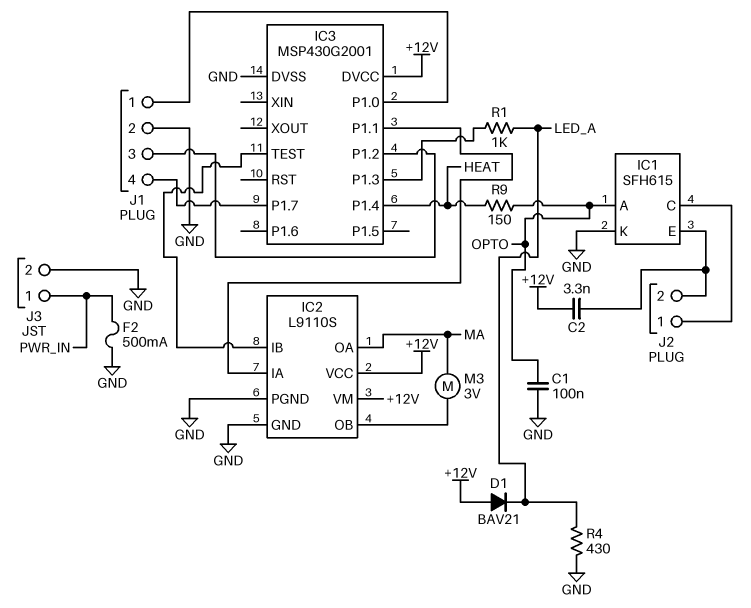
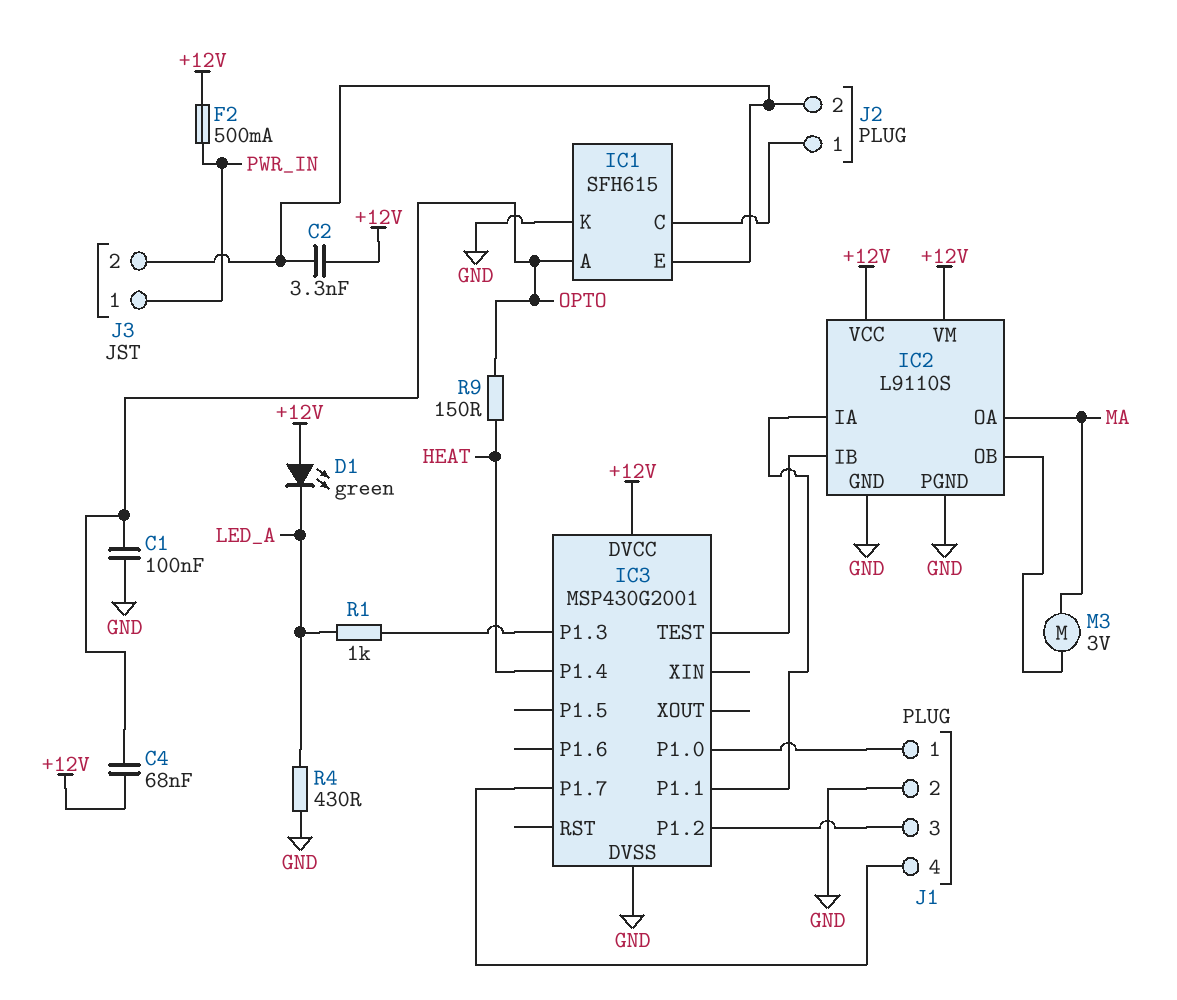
C4: none -> 68nF (+12V, OPTO)
D1: diode BAV21 (A +12V, K LED_A) -> LED green (A +12V, K LED_A)
F2: 500mA (GND, PWR_IN) -> 500mA (+12V, PWR_IN)
J3 pin 2: GND -> IC1/E

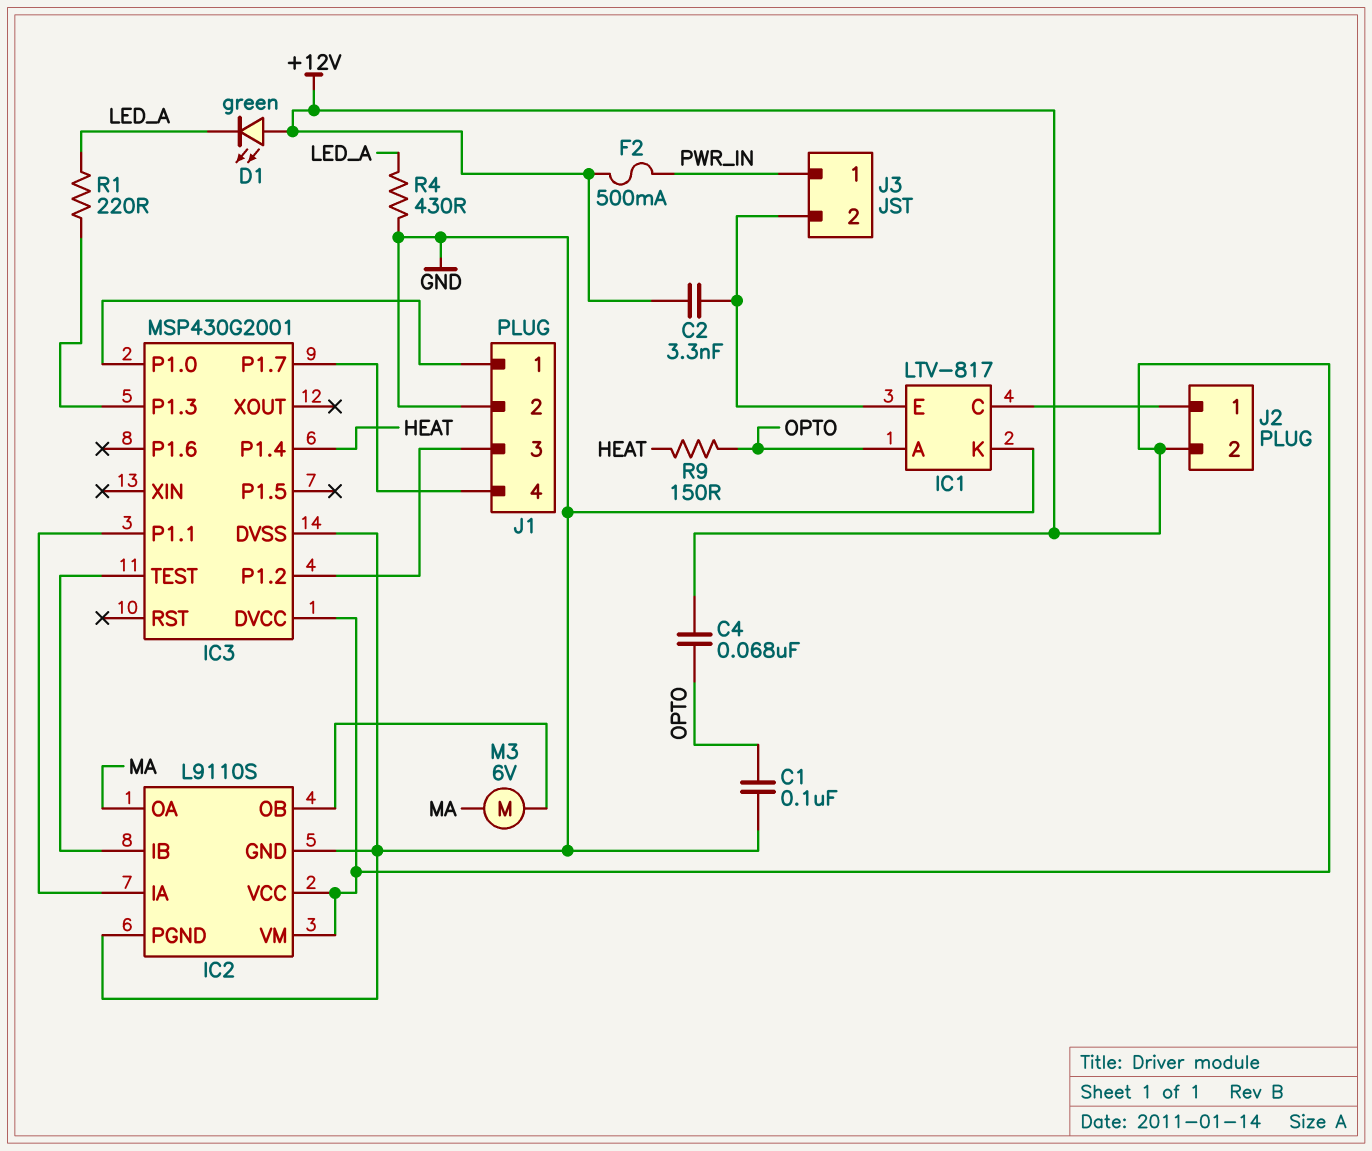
IC1: SFH615 -> LTV-817
J2 pin 2: IC1/E -> +12V
M3: motor 3V (IC2/OB, MA) -> motor 6V (IC2/OB, MA)
R1: 1k (IC3/P1.3, LED_A) -> 220 (IC3/P1.3, LED_A)

